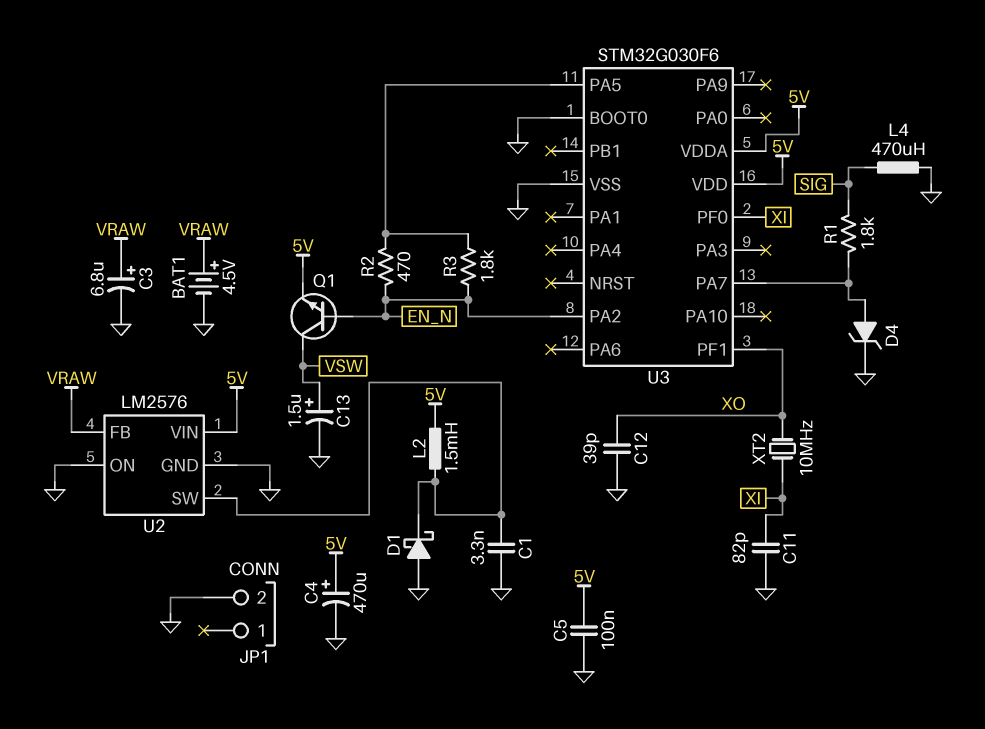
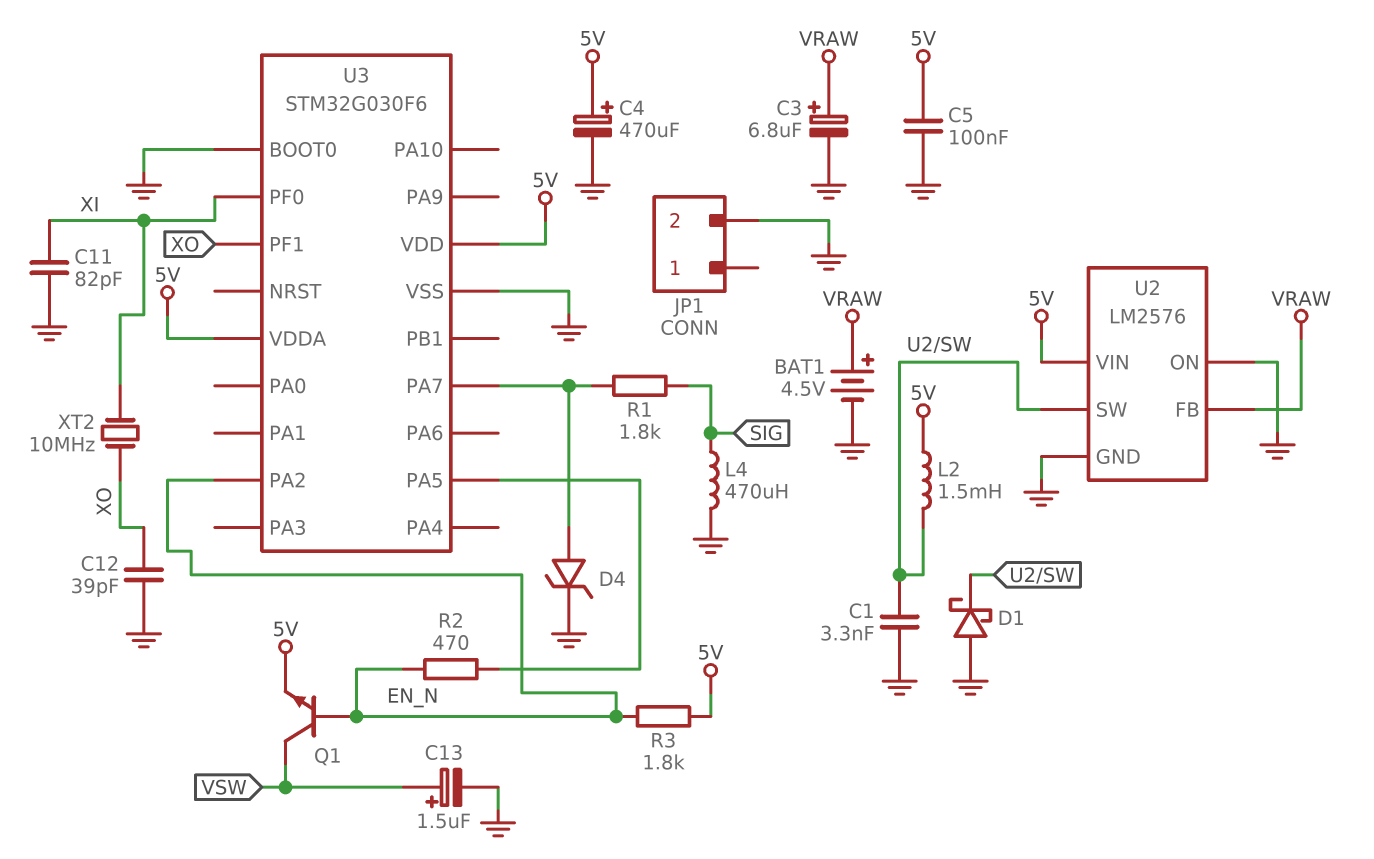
R3: 1.8k (EN_N, U3/PA5) -> 1.8k (5V, EN_N)

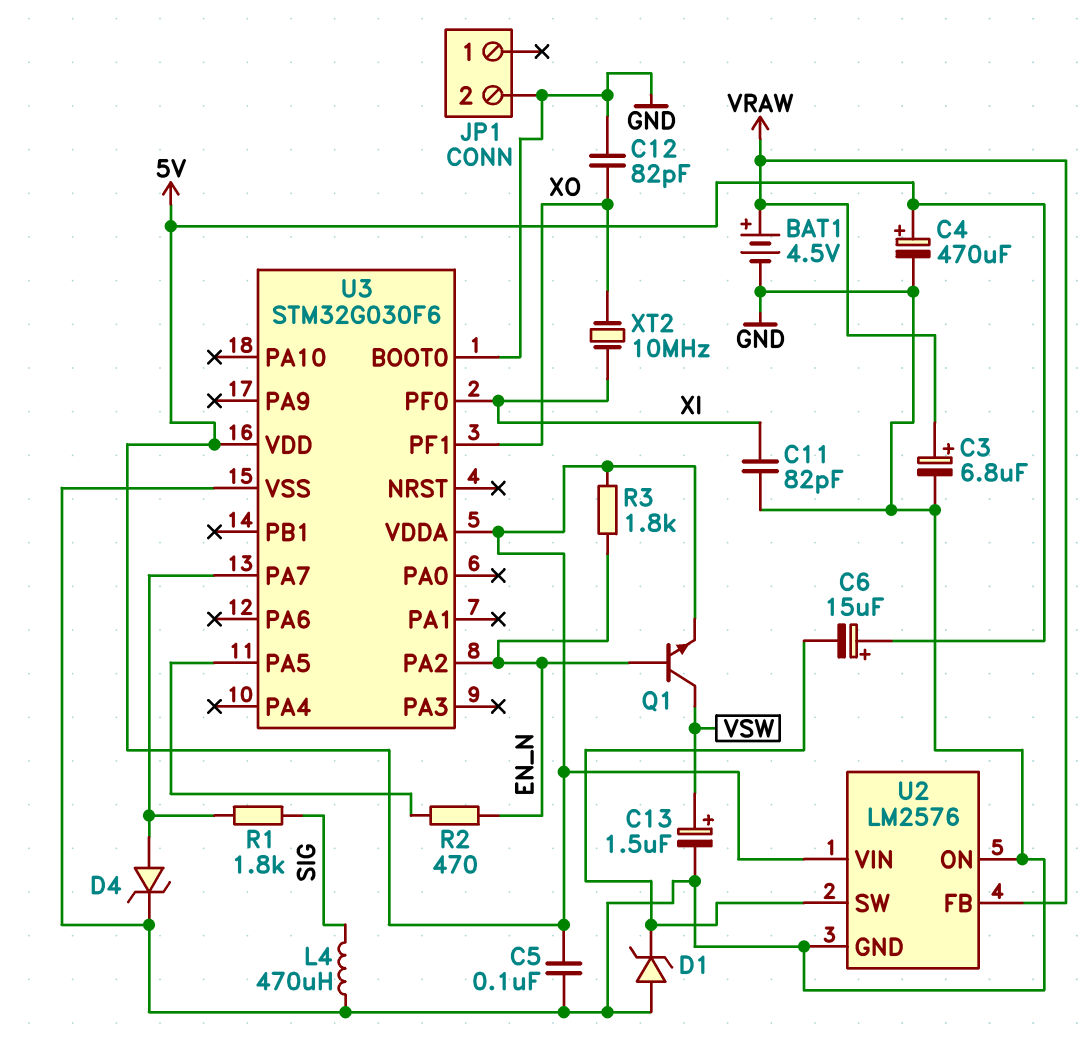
C1: 3.3nF (GND, U2/SW) -> none
C6: none -> 15uF (plus 5V, minus U2/SW)
C12: 39pF (GND, XO) -> 82pF (GND, XO)
D1: schottky (A GND, K U2/SW) -> zener (A GND, K U2/SW)
L2: 1.5mH (5V, U2/SW) -> none

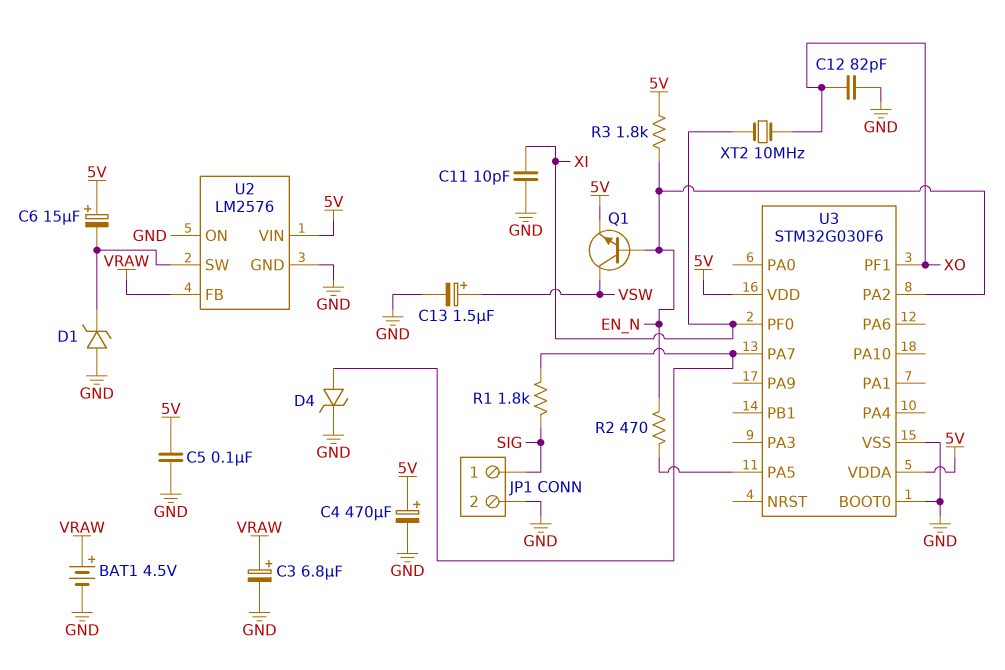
C11: 82pF (GND, XI) -> 10pF (GND, XI)
JP1 pin 1: none -> SIG
L4: 470uH (GND, SIG) -> none

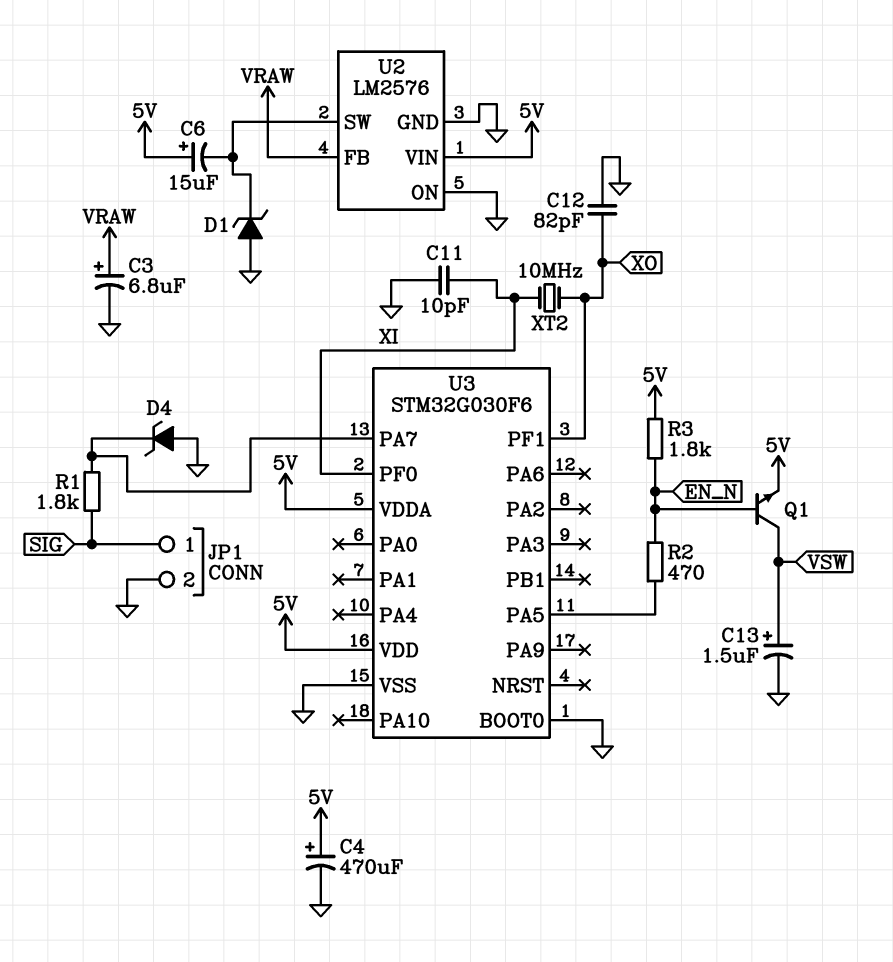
BAT1: 4.5V (plus VRAW, minus GND) -> none
C5: 100nF (5V, GND) -> none
D4: zener (A U3/PA7, K GND) -> zener (A GND, K U3/PA7)
U3 pin PA2: EN_N -> none

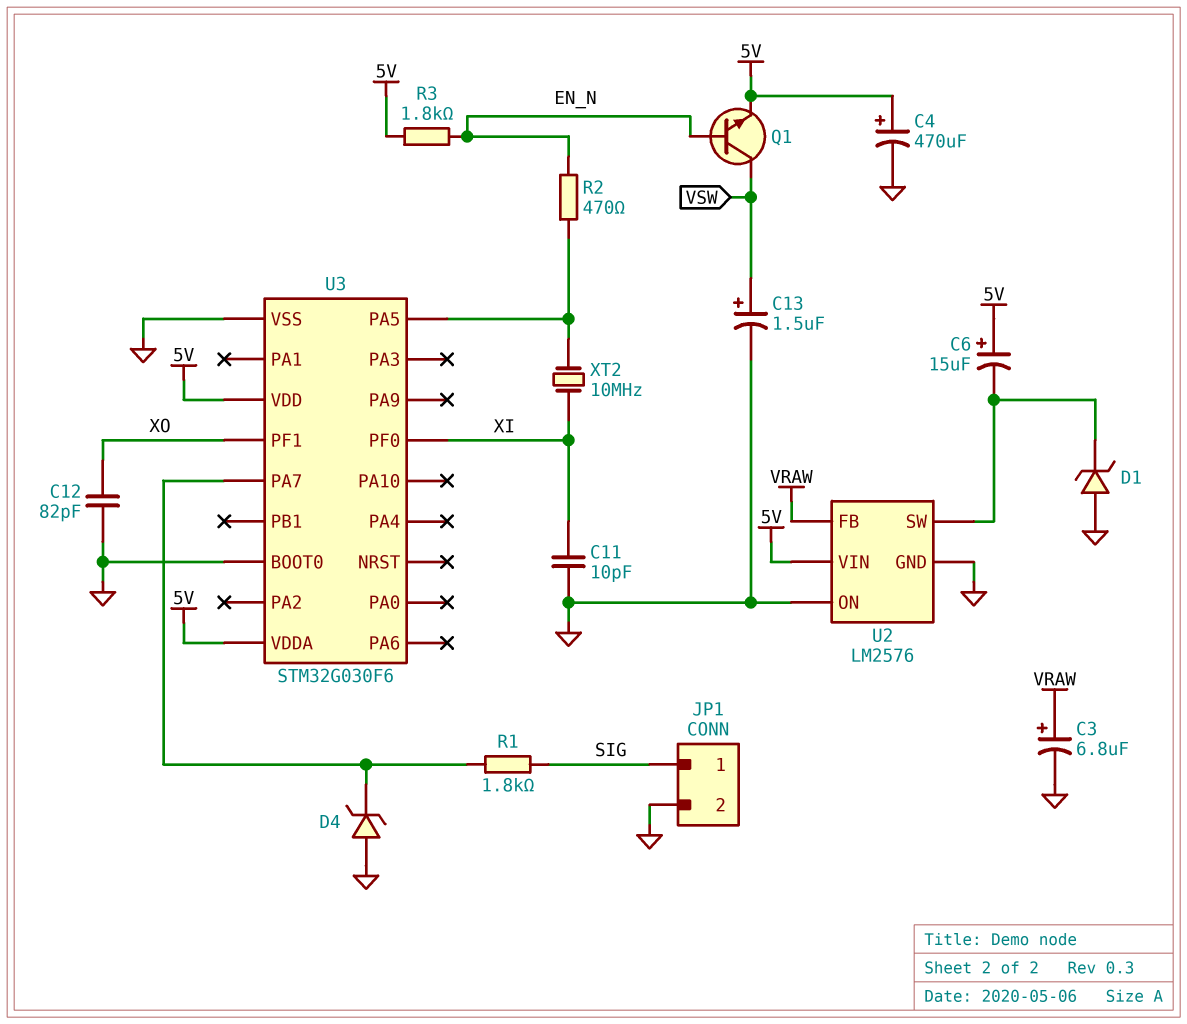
XT2: 10MHz (XI, XO) -> 10MHz (U3/PA5, XI)

